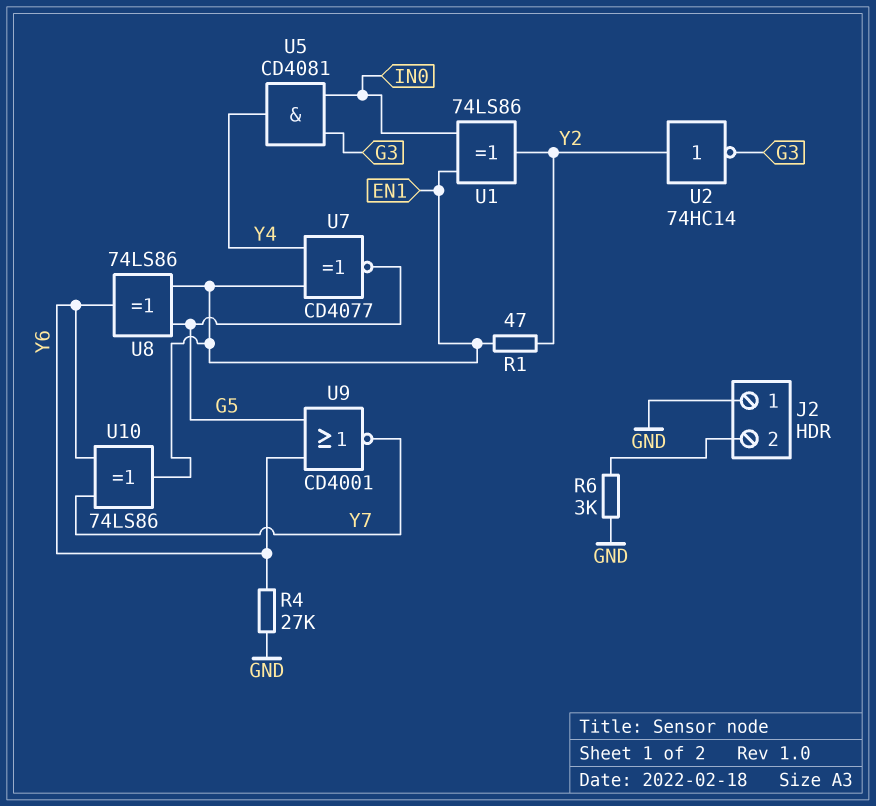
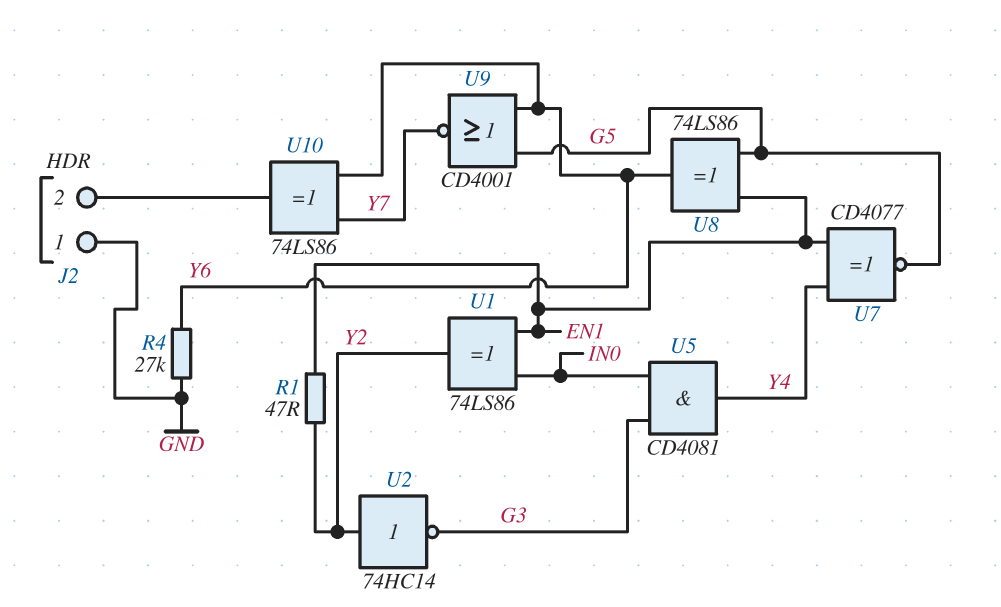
R6: 3k (GND, J2/2) -> none
U10: XOR 74LS86 (in Y6, in Y7, out EN1) -> XOR 74LS86 (in Y6, in Y7, out J2/2)

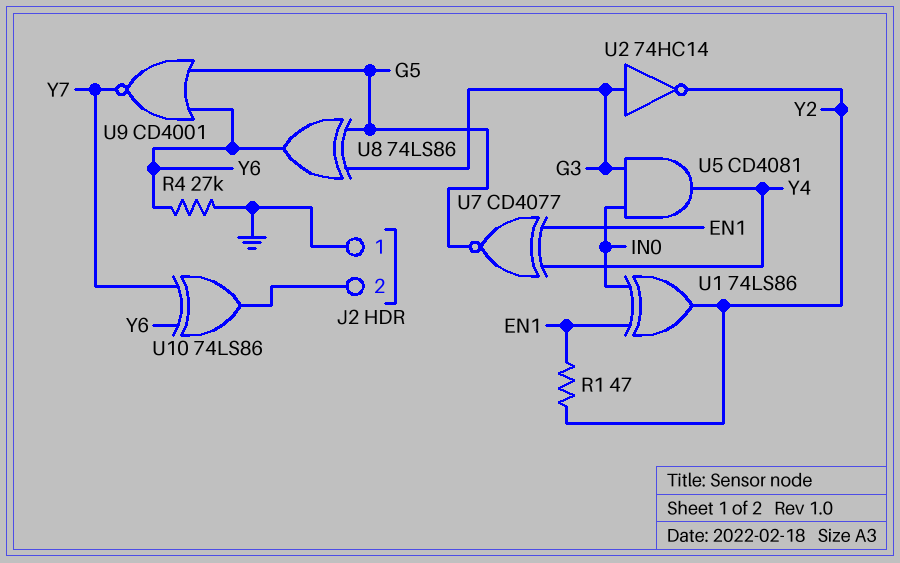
U2: NOT 74HC14 (in Y2, out G3) -> NOT 74HC14 (in G3, out Y2)
U8: XOR 74LS86 (in EN1, in G5, out Y6) -> XOR 74LS86 (in G3, in G5, out Y6)

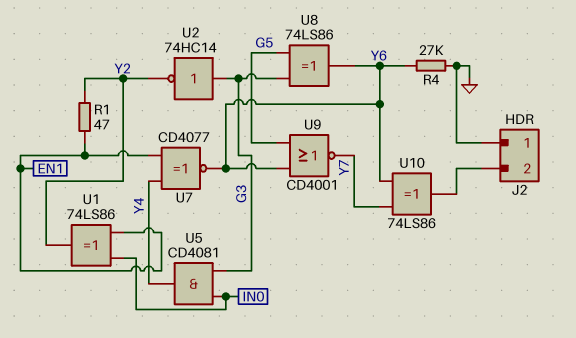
U7: XNOR CD4077 (in EN1, in Y4, out G5) -> XNOR CD4077 (in EN1, in Y4, out Y6)

